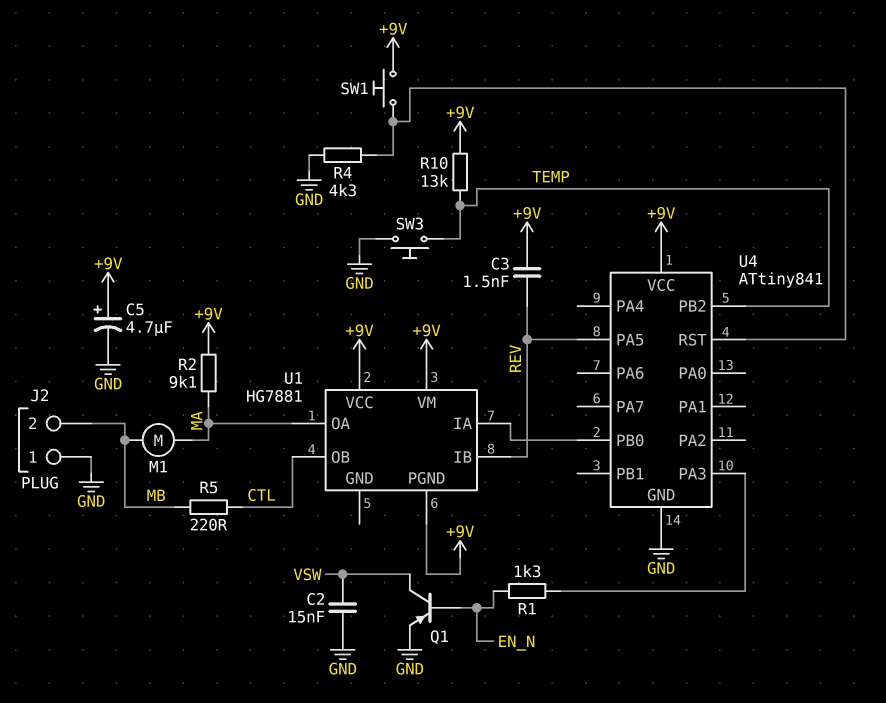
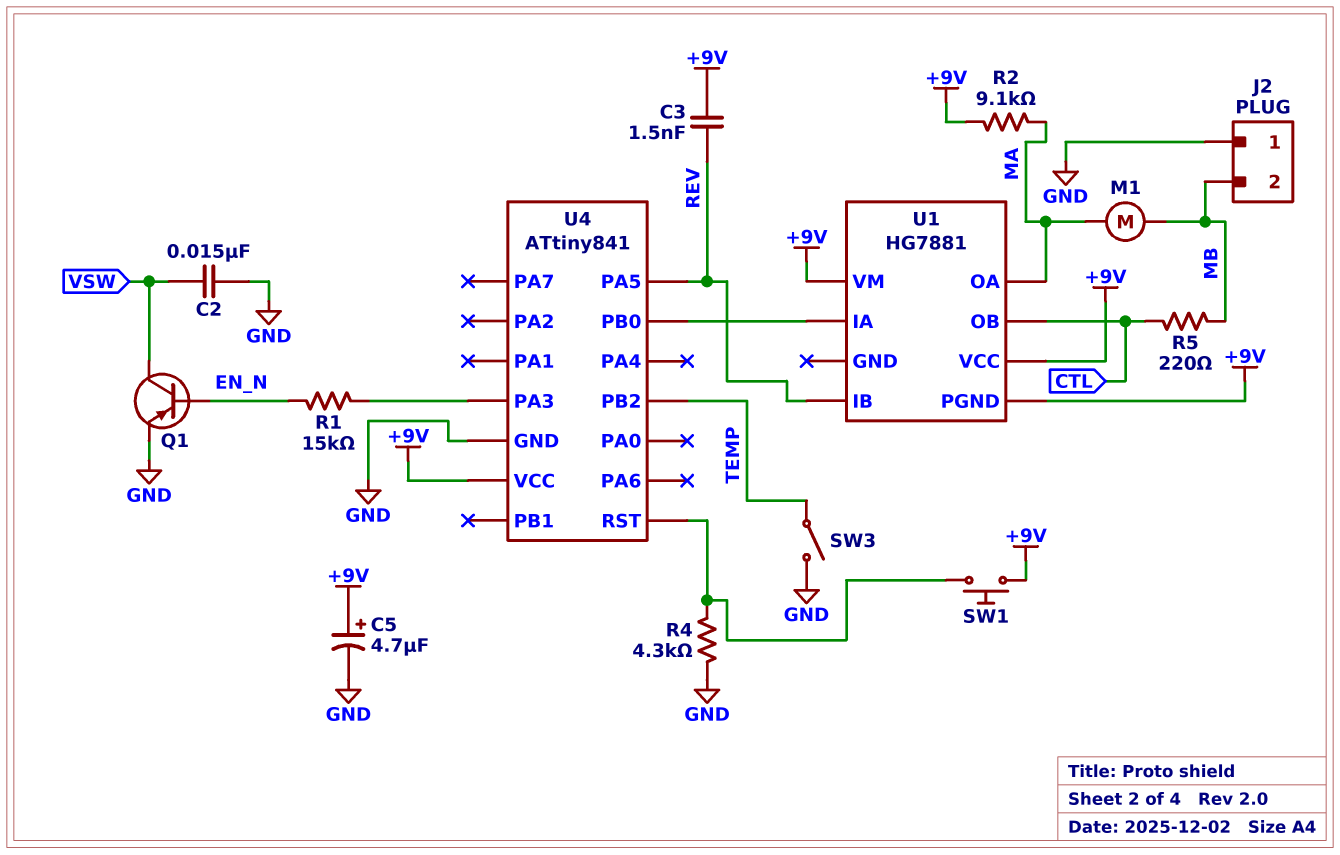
R1: 1.3k (EN_N, U4/PA3) -> 15k (EN_N, U4/PA3)
R10: 13k (+9V, TEMP) -> none
SW3: button (GND, TEMP) -> switch (GND, TEMP)

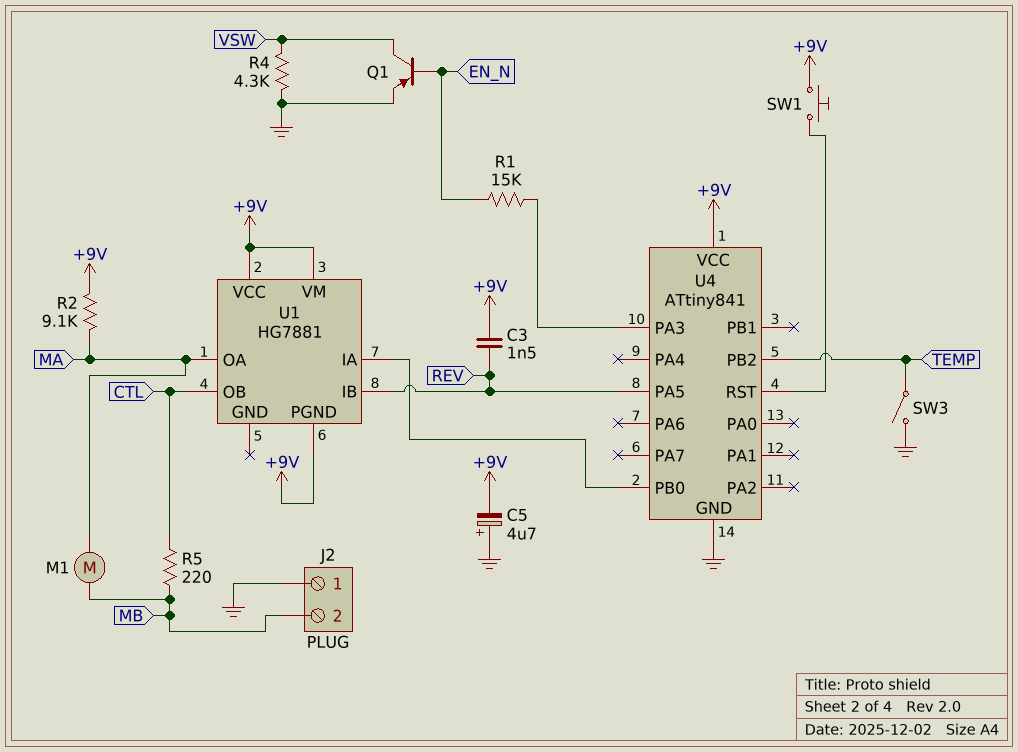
C2: 15nF (GND, VSW) -> none
C5: 4.7uF (plus +9V, minus GND) -> 4.7uF (plus GND, minus +9V)
R4: 4.3k (GND, U4/RST) -> 4.3k (GND, VSW)

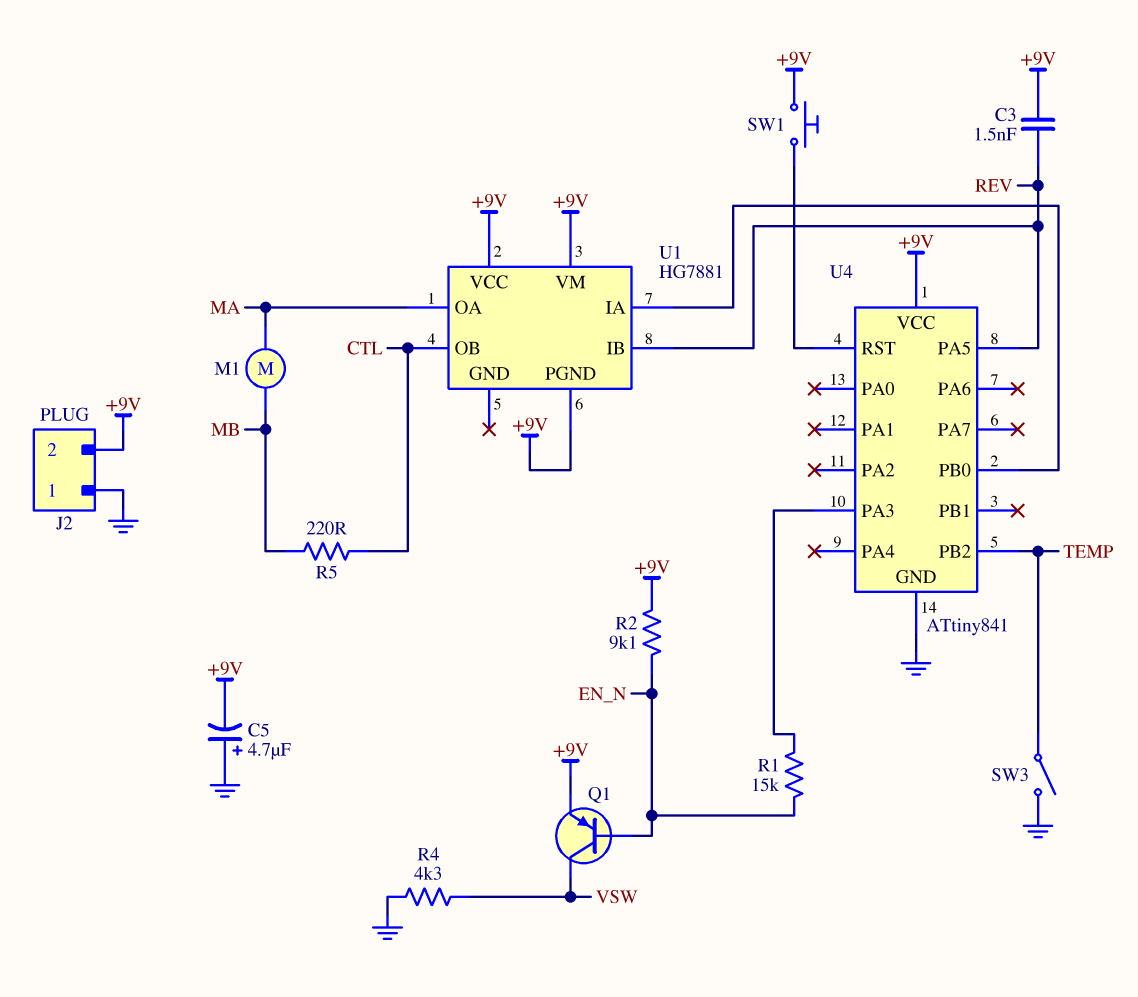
J2 pin 2: MB -> +9V
Q1: PNP (B EN_N, C VSW, E GND) -> PNP (B EN_N, C VSW, E +9V)
R2: 9.1k (+9V, MA) -> 9.1k (+9V, EN_N)

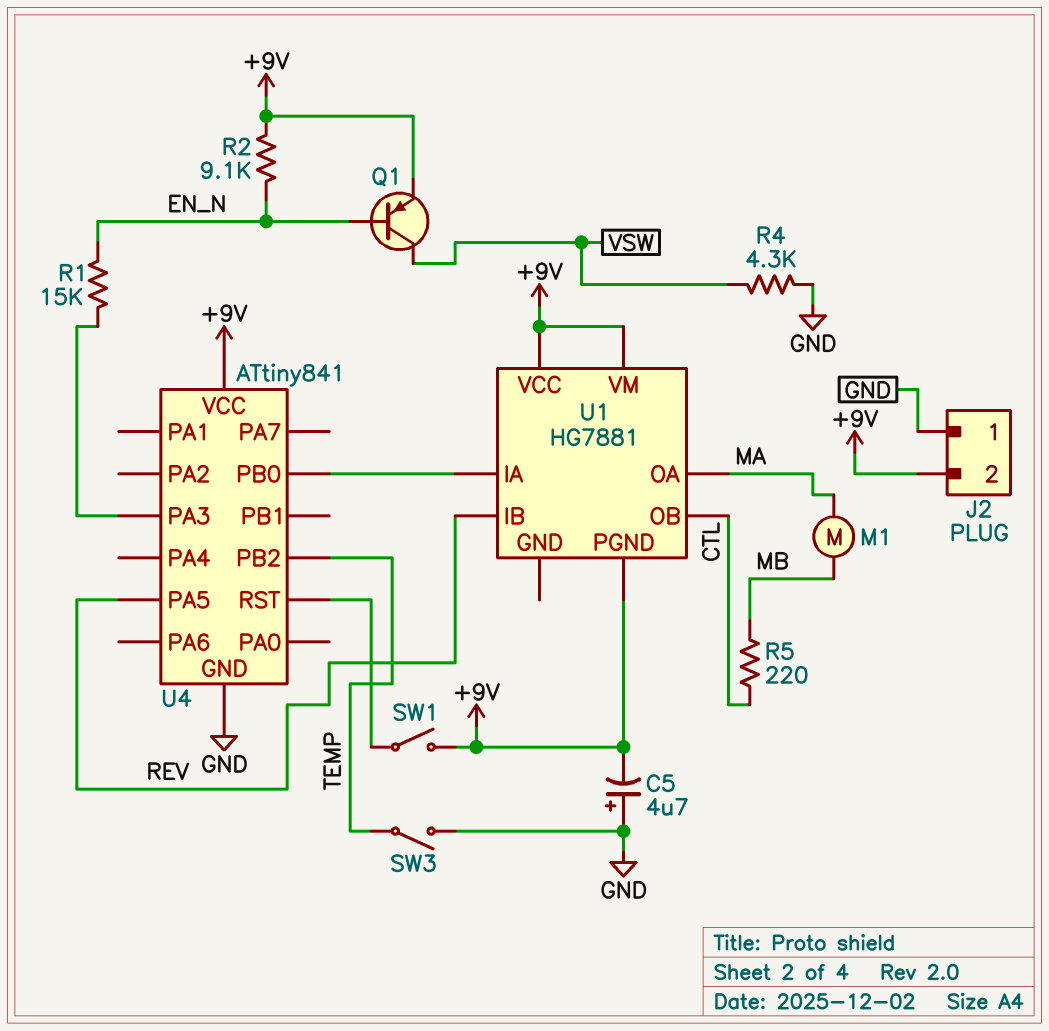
C3: 1.5nF (+9V, REV) -> none
SW1: button (+9V, U4/RST) -> switch (+9V, U4/RST)

